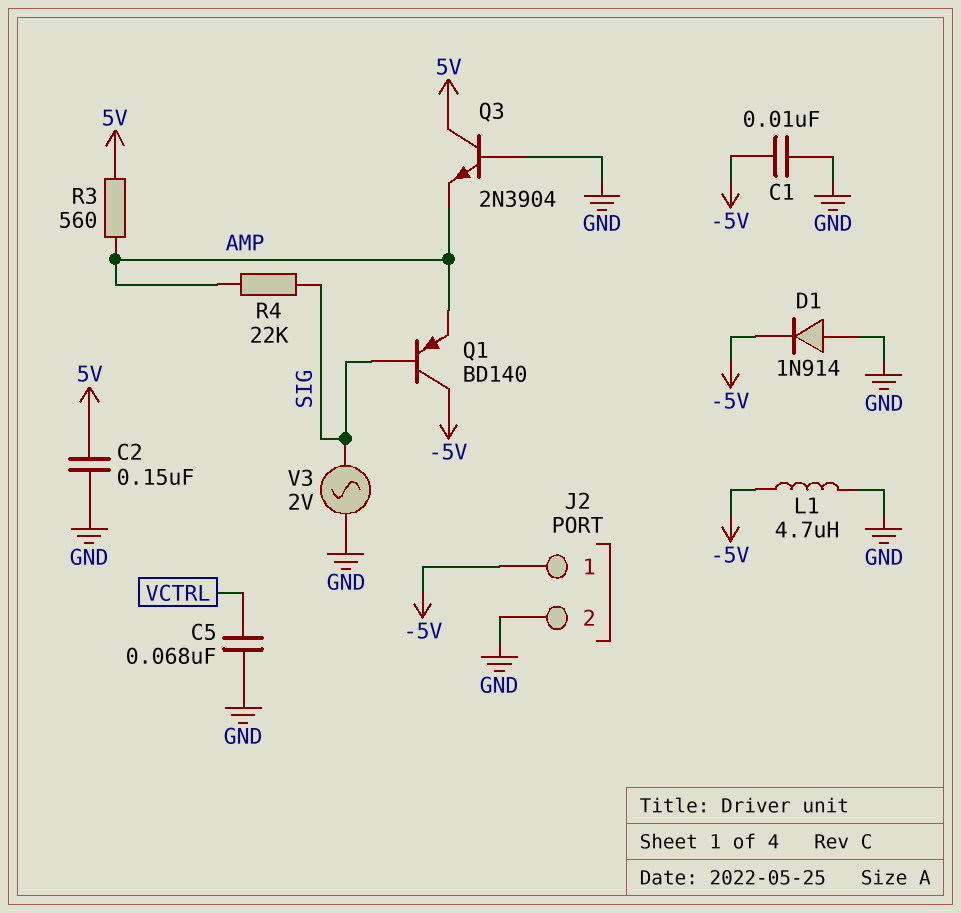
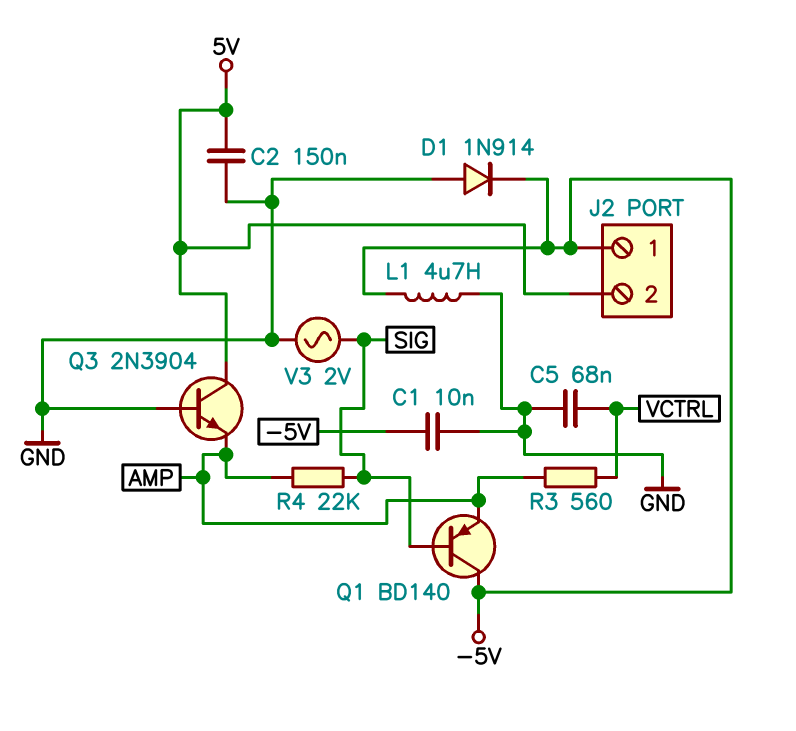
J2 pin 2: GND -> 5V
R3: 560 (5V, AMP) -> 560 (AMP, VCTRL)

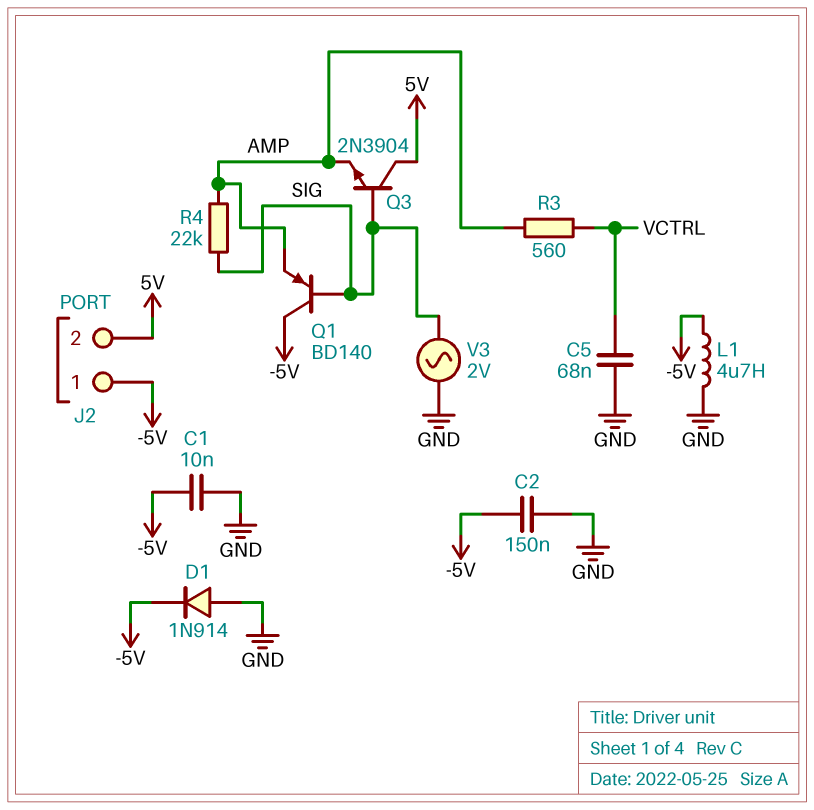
C2: 150nF (5V, GND) -> 150nF (-5V, GND)
Q3: NPN 2N3904 (B GND, C 5V, E AMP) -> NPN 2N3904 (B SIG, C 5V, E AMP)

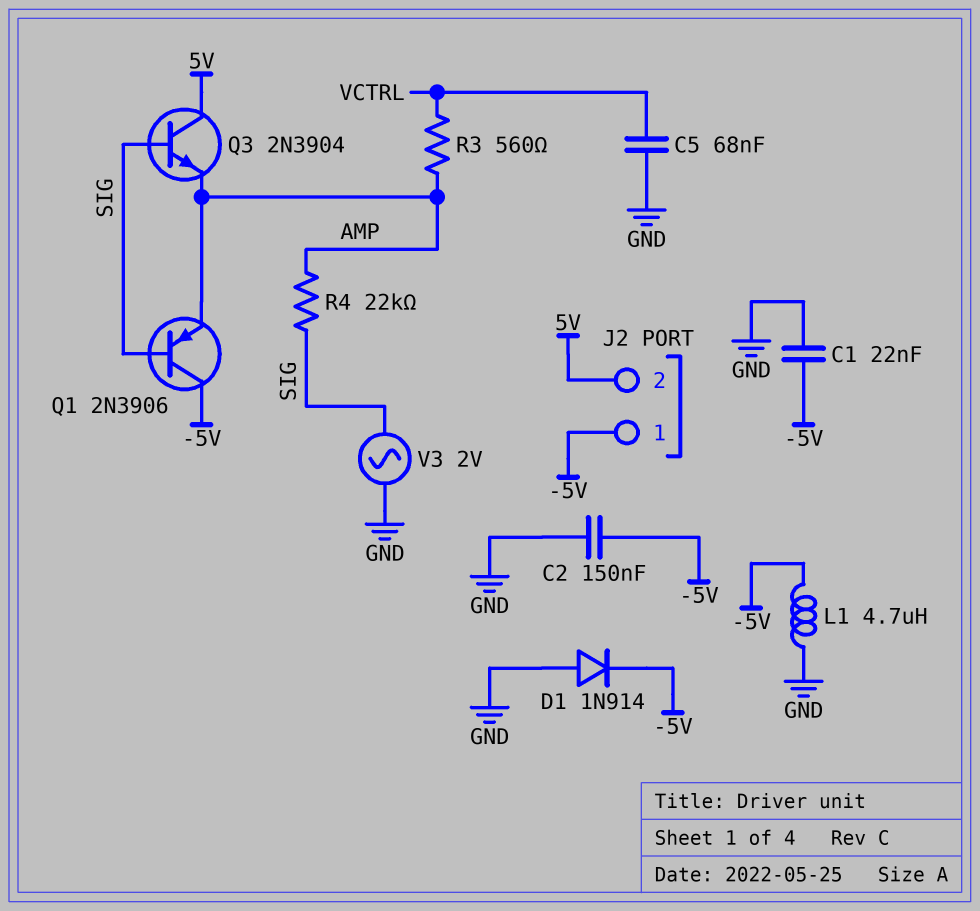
C1: 10nF (-5V, GND) -> 22nF (-5V, GND)
Q1: PNP BD140 (B SIG, C -5V, E AMP) -> PNP 2N3906 (B SIG, C -5V, E AMP)

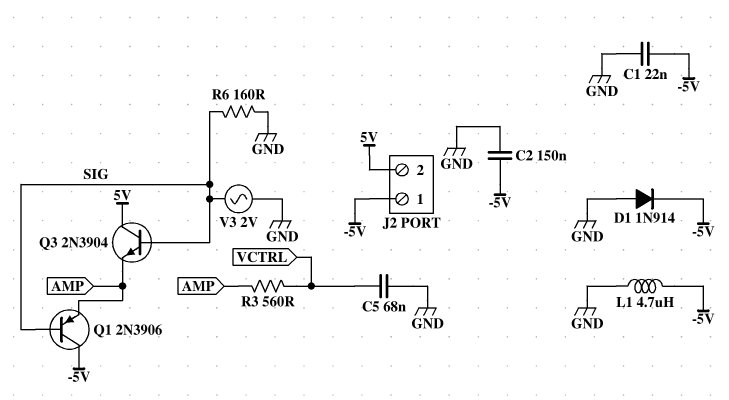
R4: 22k (AMP, SIG) -> none
R6: none -> 160 (GND, SIG)

